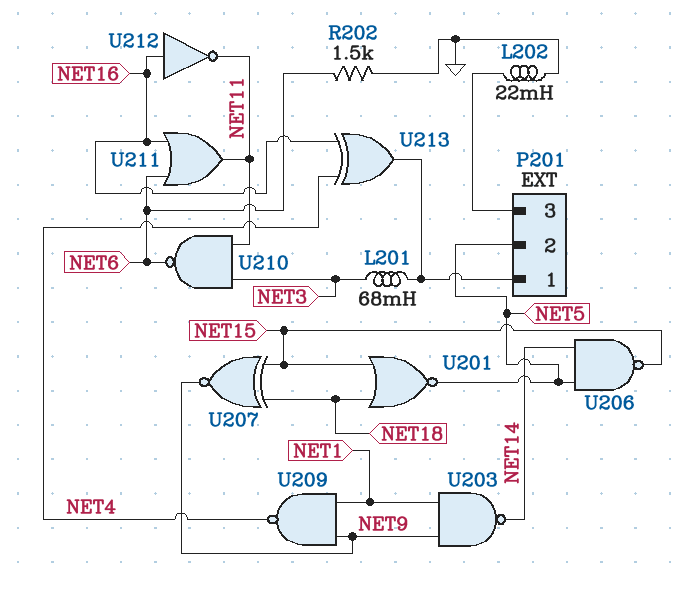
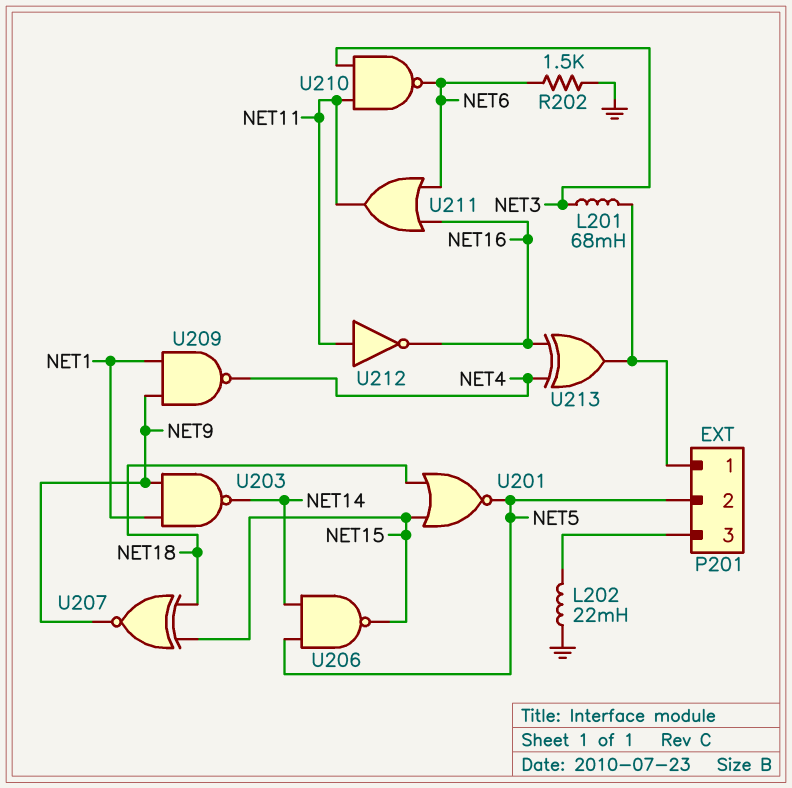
U212: NOT (in NET16, out NET11) -> NOT (in NET11, out NET16)

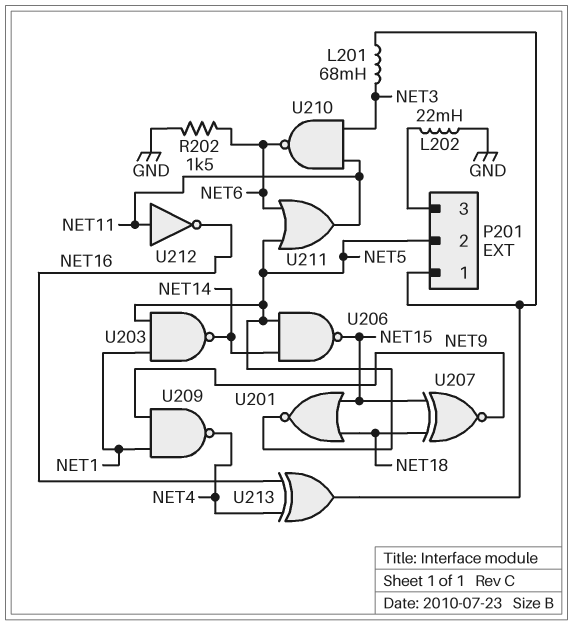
U203: NAND (in NET1, in NET9, out NET14) -> NAND (in NET1, in NET5, out NET14)
U211: OR (in NET6, in NET16, out NET11) -> OR (in NET5, in NET6, out NET11)

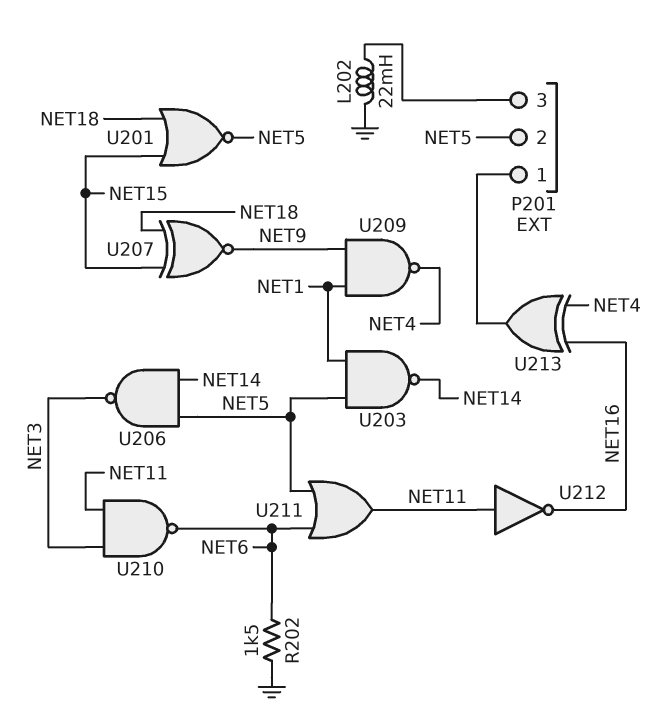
L201: 68mH (NET3, P201/1) -> none
U206: NAND (in NET5, in NET14, out NET15) -> NAND (in NET5, in NET14, out NET3)

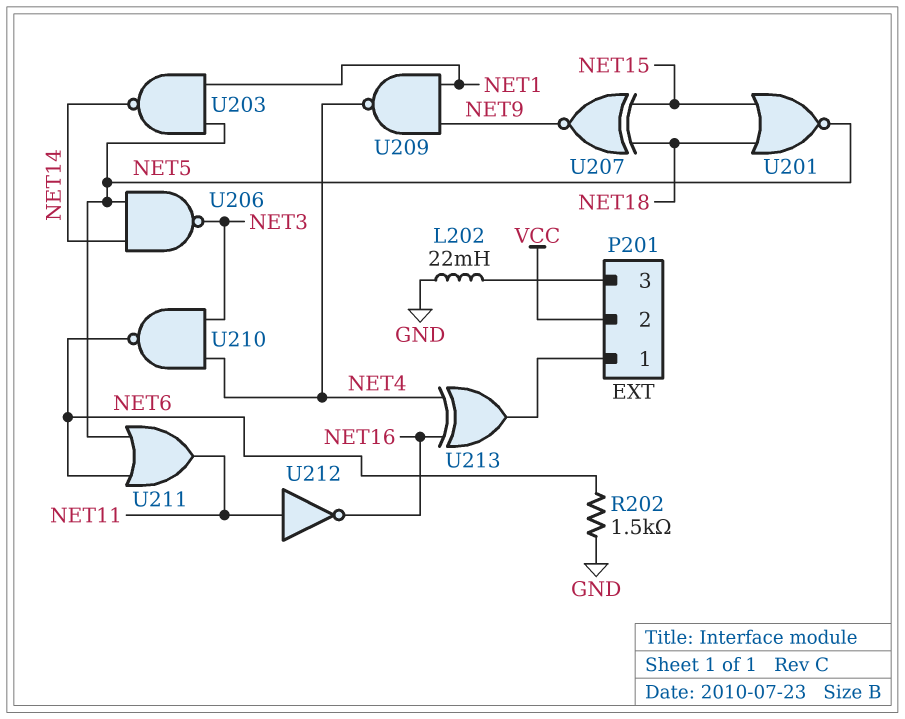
P201 pin 2: NET5 -> VCC
U210: NAND (in NET3, in NET11, out NET6) -> NAND (in NET3, in NET4, out NET6)

